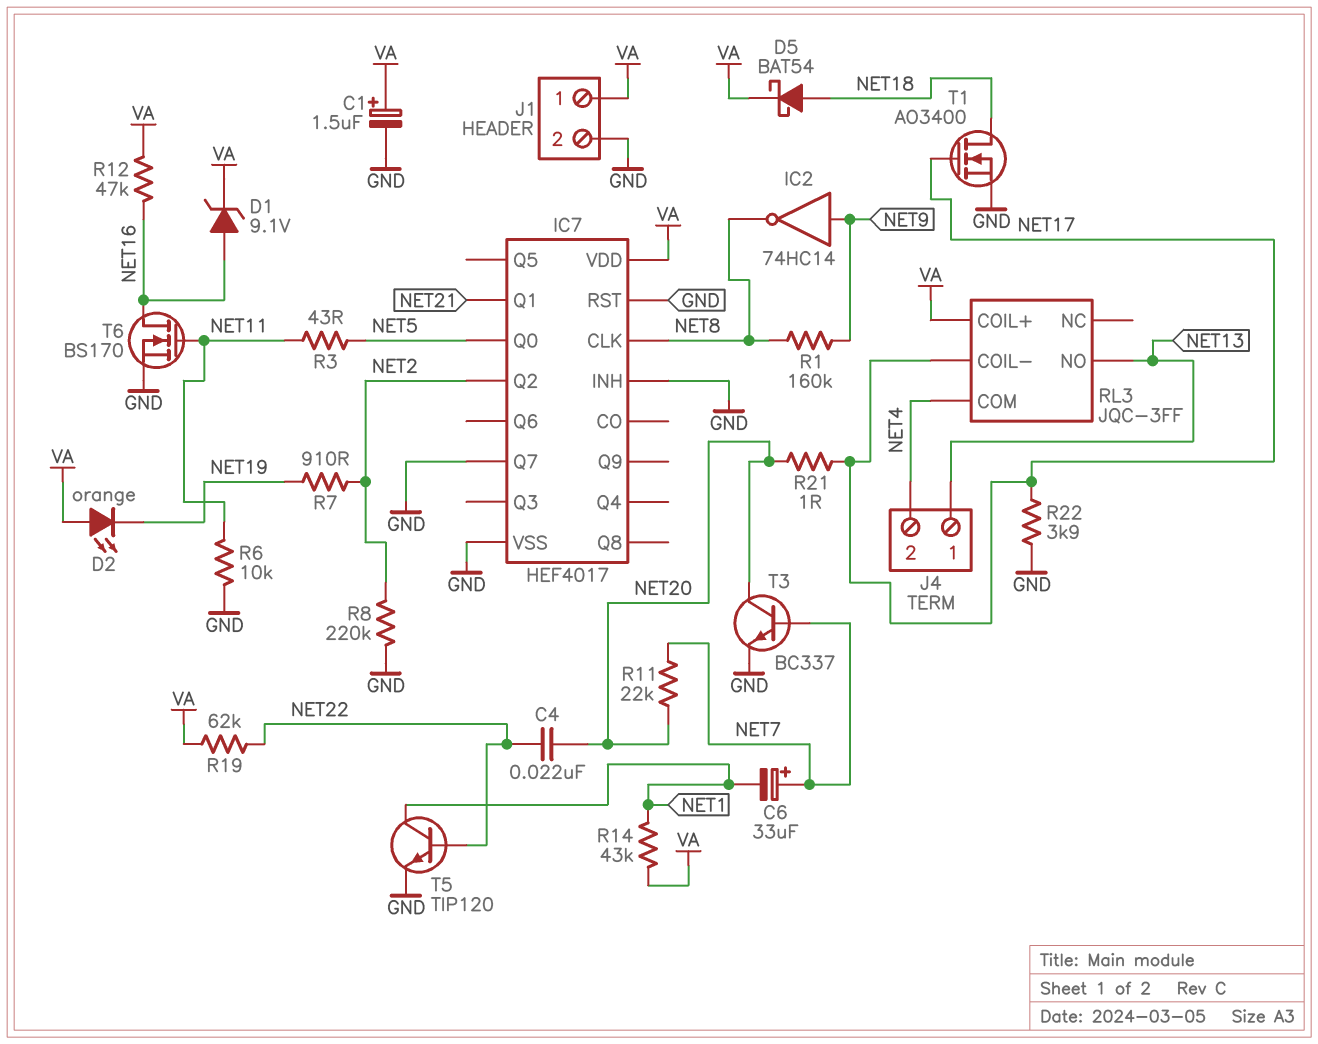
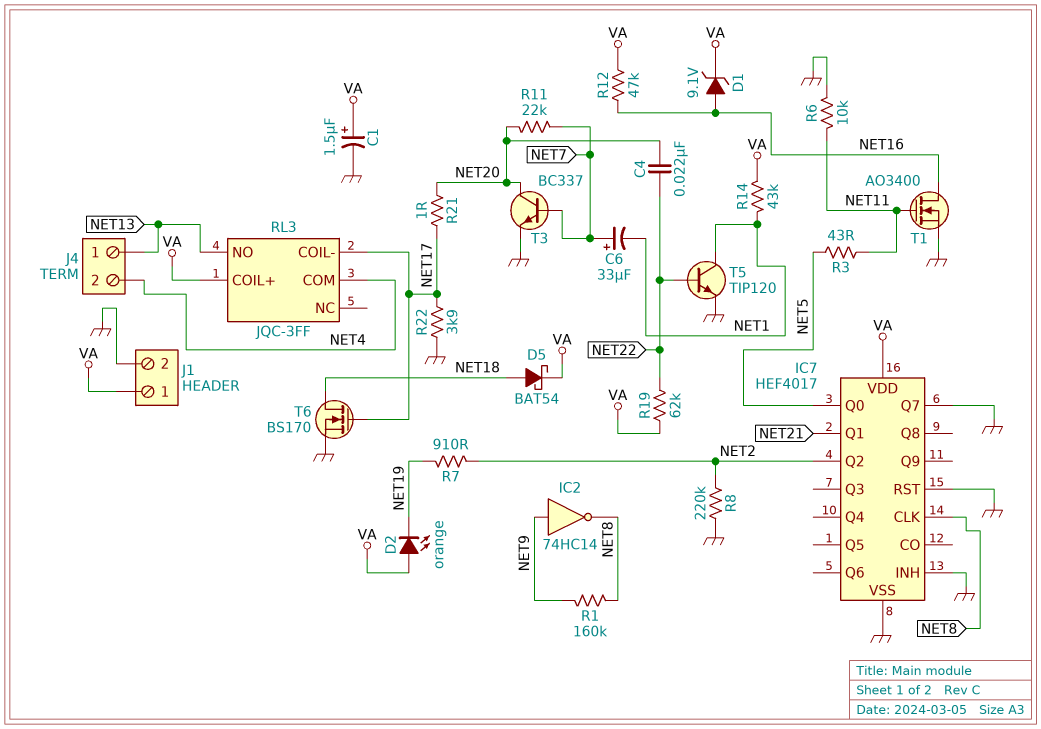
T1: NMOS AO3400 (G NET17, D NET18, S GND) -> NMOS AO3400 (G NET11, D NET16, S GND)
T6: NMOS BS170 (G NET11, D NET16, S GND) -> NMOS BS170 (G NET17, D NET18, S GND)

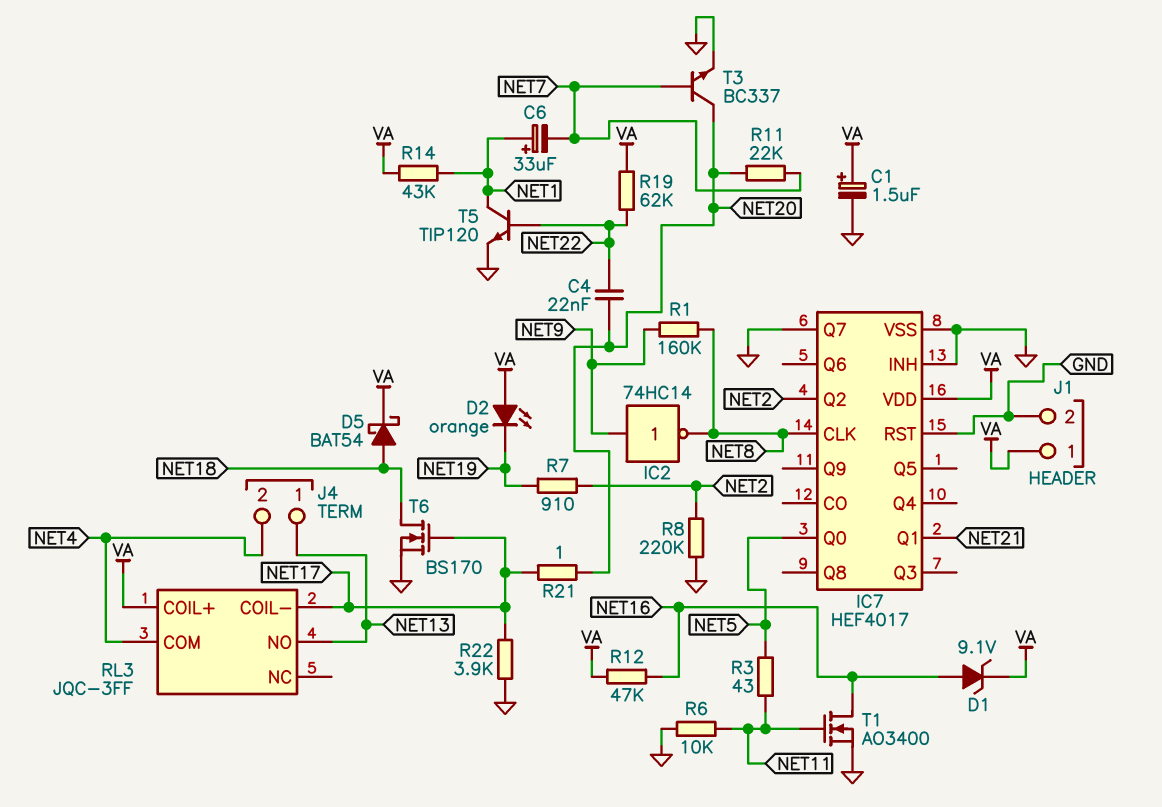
C6: 33uF (plus NET7, minus NET1) -> 33uF (plus NET1, minus NET7)

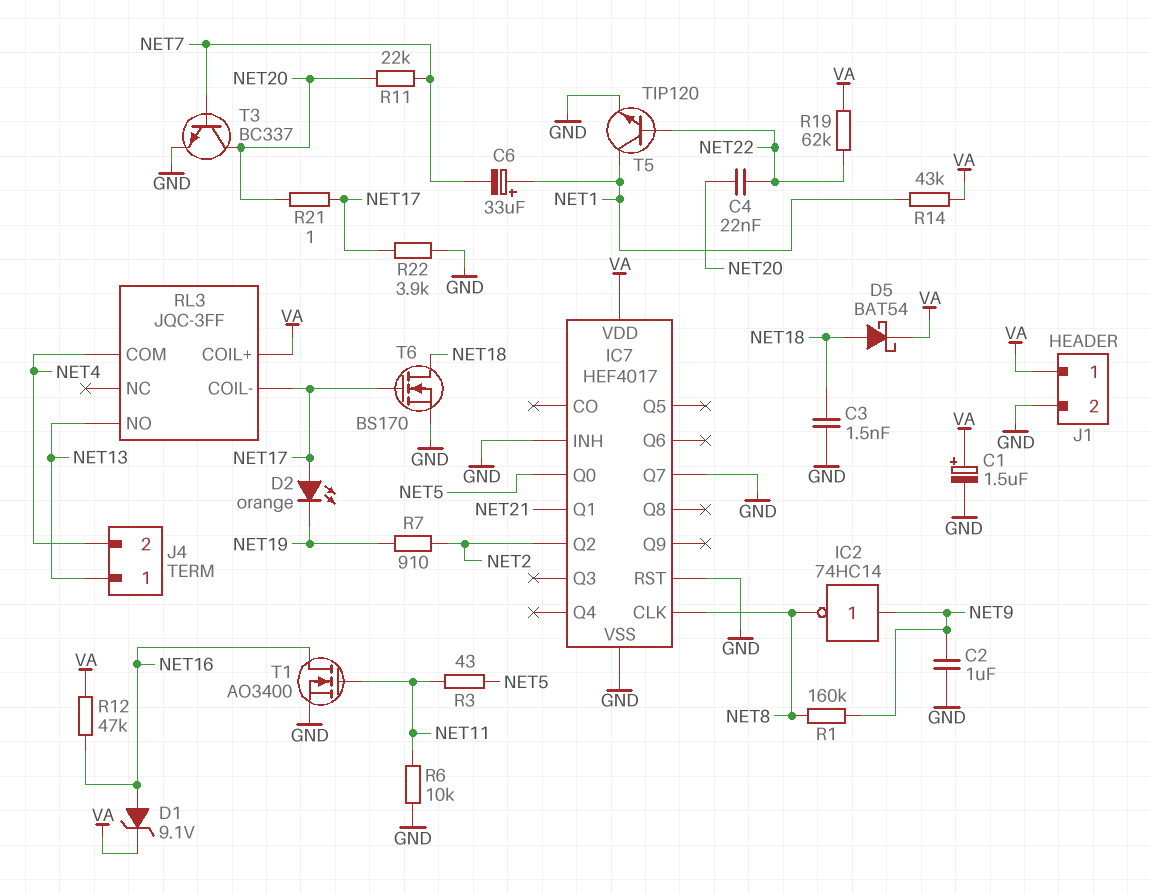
C2: none -> 1uF (GND, NET9)
C3: none -> 1.5nF (GND, NET18)
D2: LED orange (A VA, K NET19) -> LED orange (A NET17, K NET19)
R8: 220k (GND, NET2) -> none

